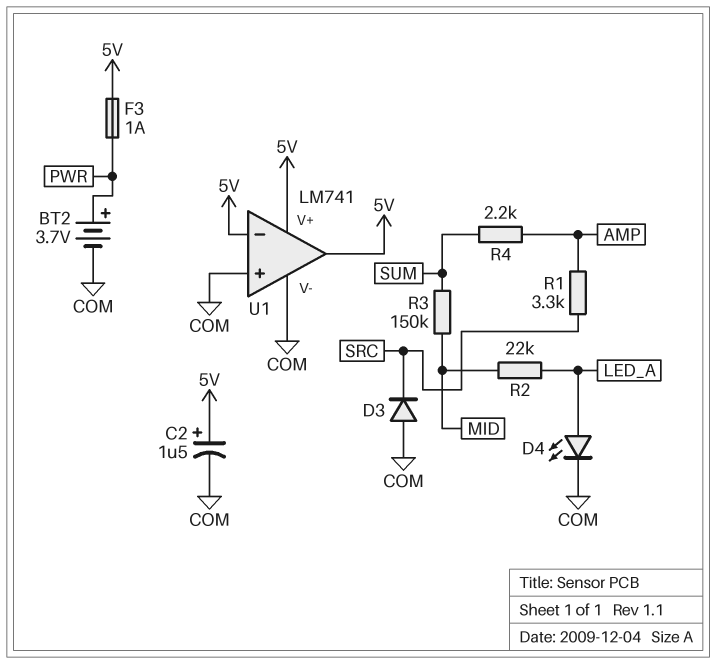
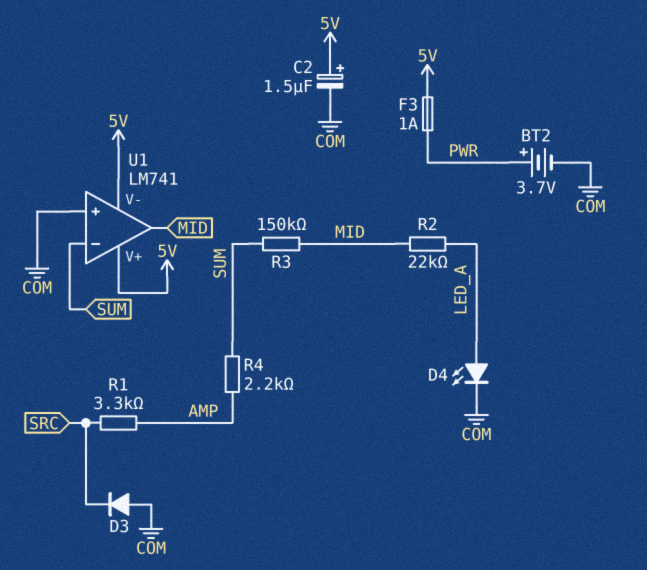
U1 pin V-: COM -> 5V
U1 pin in-: 5V -> SUM
U1 pin out: 5V -> MID

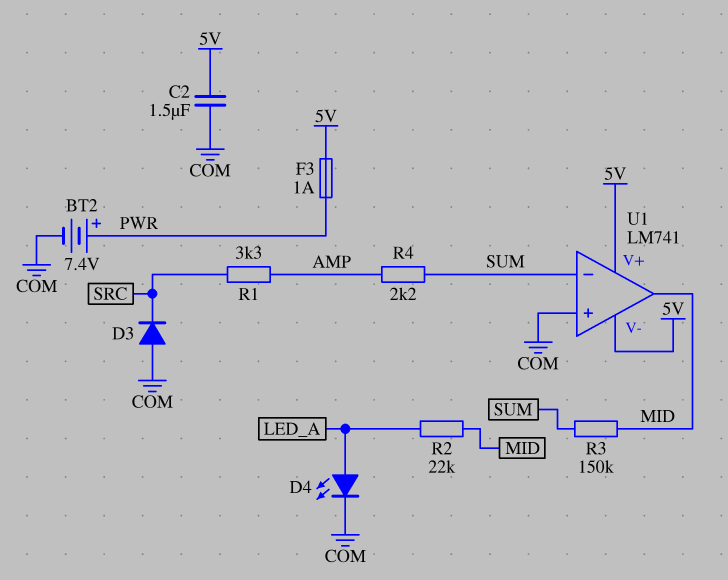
BT2: 3.7V (plus PWR, minus COM) -> 7.4V (plus PWR, minus COM)
C2: 1.5uF (plus 5V, minus COM) -> 1.5uF (5V, COM)

